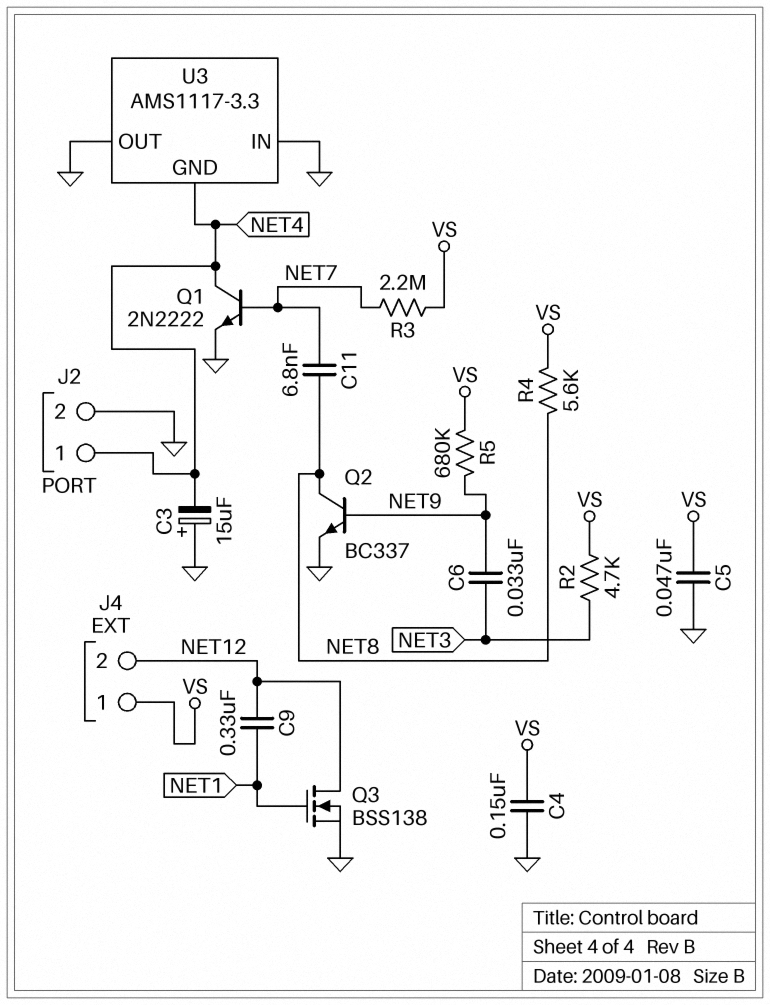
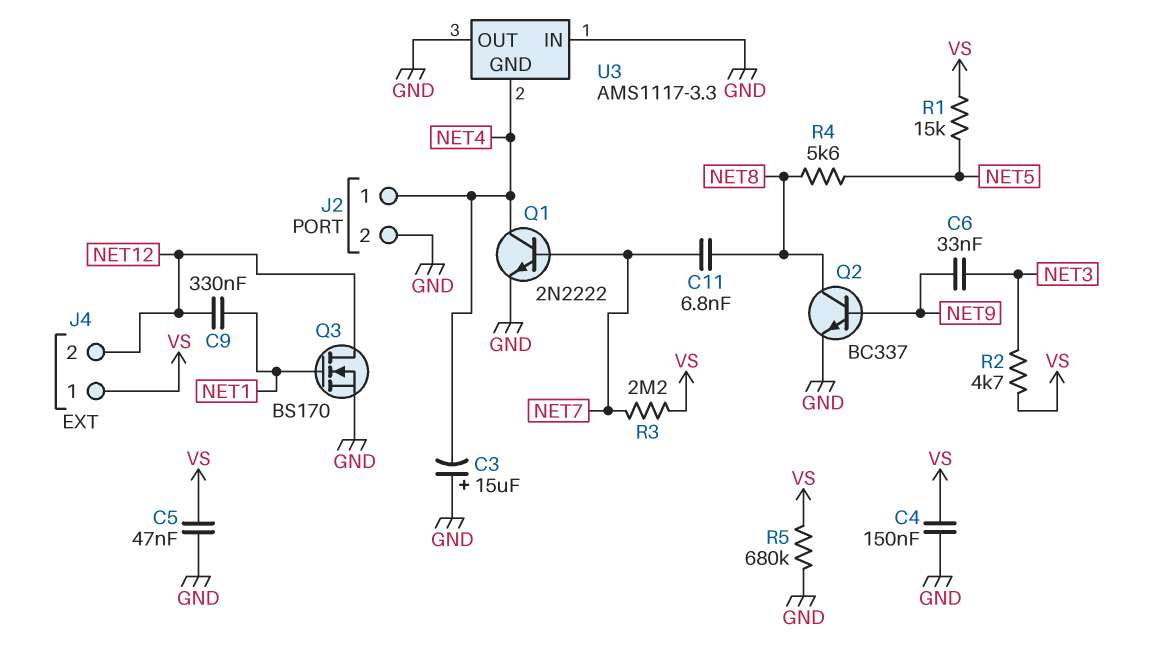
Q3: NMOS BSS138 (G NET1, D NET12, S GND) -> NMOS BS170 (G NET1, D NET12, S GND)
R1: none -> 15k (NET5, VS)
R4: 5.6k (NET8, VS) -> 5.6k (NET5, NET8)
R5: 680k (NET9, VS) -> 680k (GND, VS)

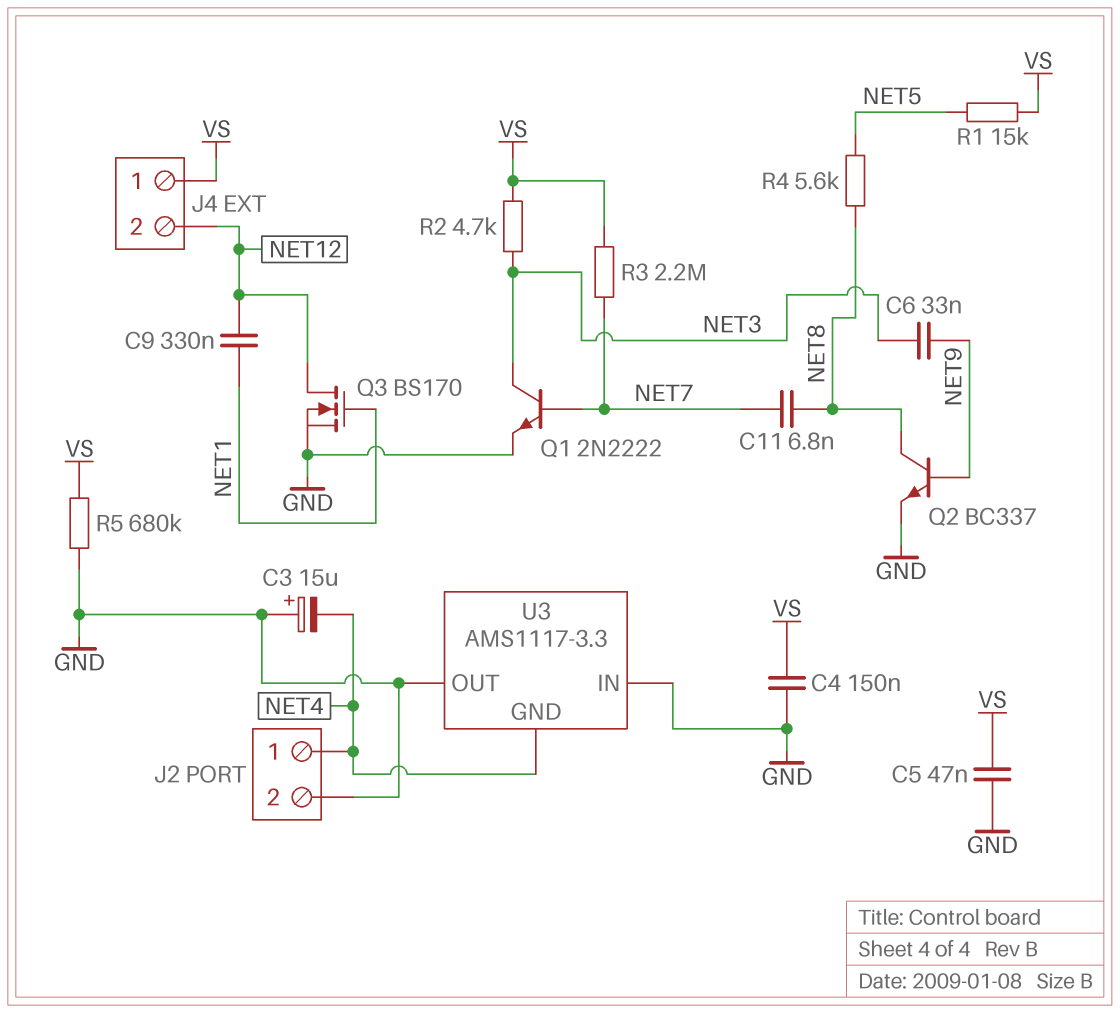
Q1: NPN 2N2222 (B NET7, C NET4, E GND) -> NPN 2N2222 (B NET7, C NET3, E GND)

